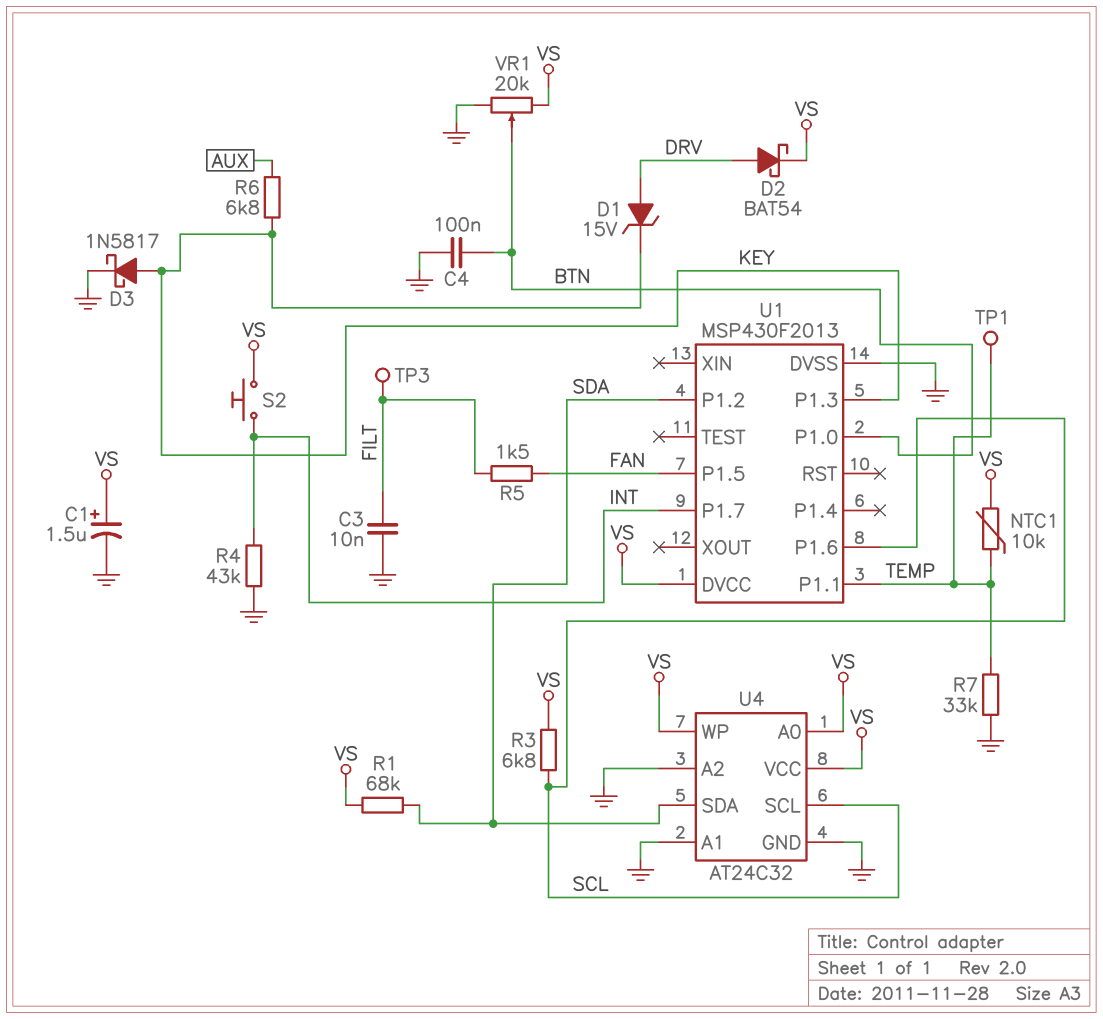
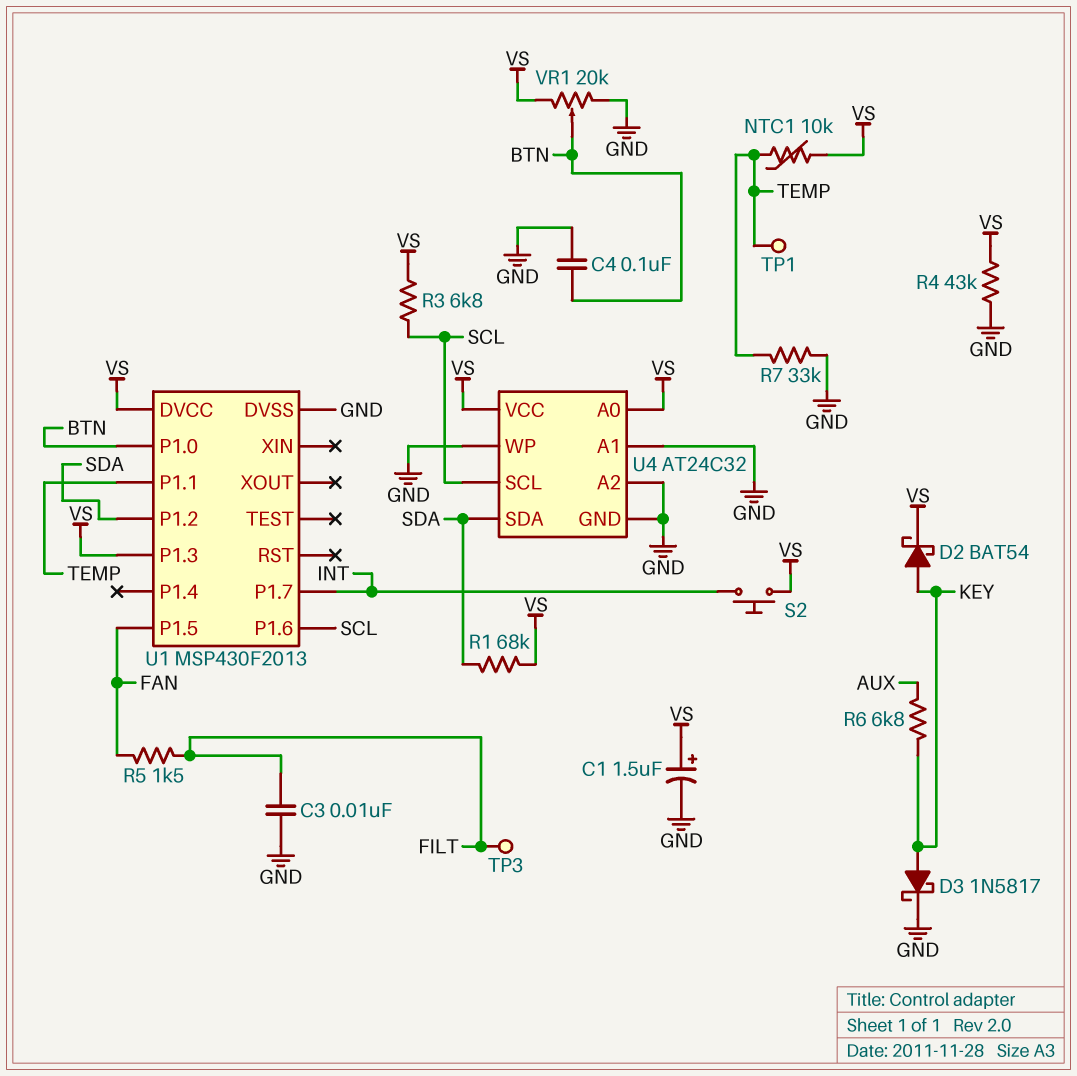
D1: zener 15V (A DRV, K KEY) -> none
D2: schottky BAT54 (A DRV, K VS) -> schottky BAT54 (A KEY, K VS)
R4: 43k (GND, INT) -> 43k (GND, VS)
U1 pin P1.3: KEY -> VS
U4 pin WP: VS -> GND

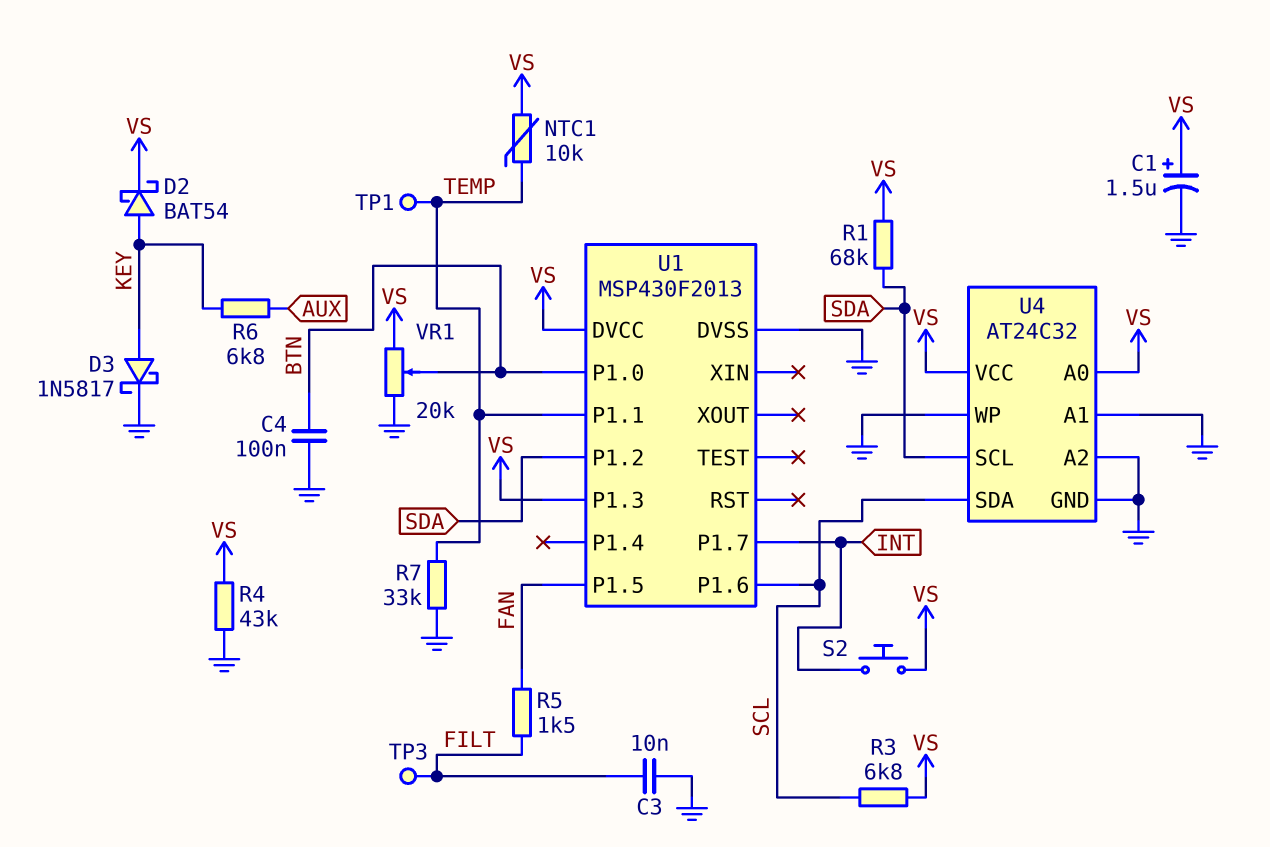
U4 pin SCL: SCL -> SDA
U4 pin SDA: SDA -> SCL

